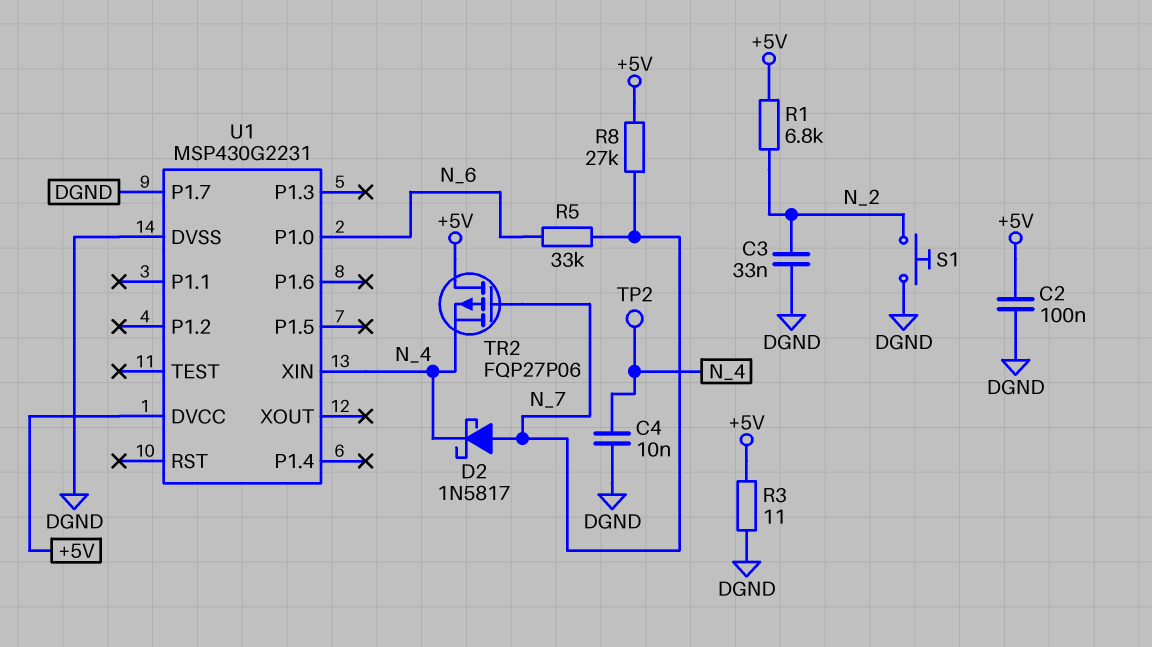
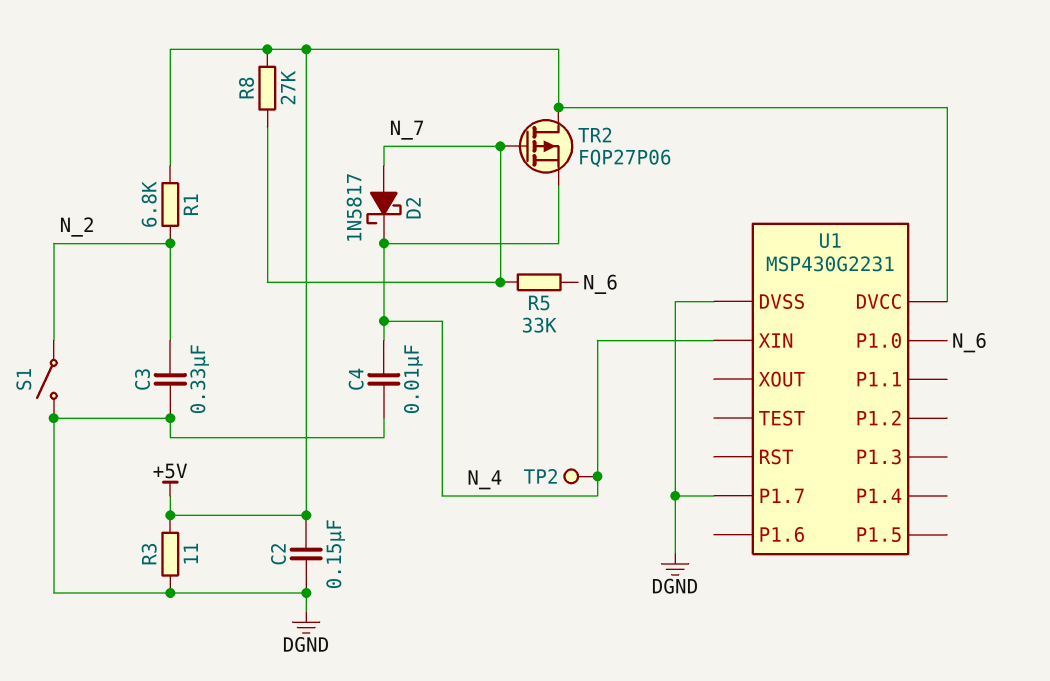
C2: 100nF (+5V, DGND) -> 150nF (+5V, DGND)
C3: 33nF (DGND, N_2) -> 330nF (DGND, N_2)
S1: button (DGND, N_2) -> switch (DGND, N_2)

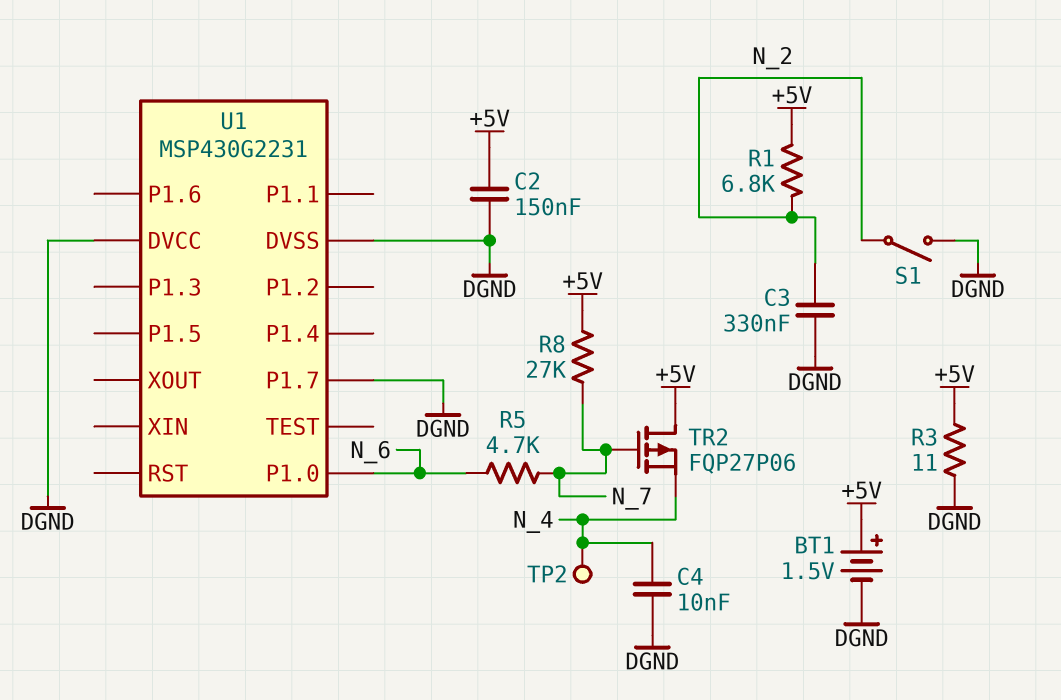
BT1: none -> 1.5V (plus +5V, minus DGND)
D2: schottky 1N5817 (A N_7, K N_4) -> none
R5: 33k (N_6, N_7) -> 4.7k (N_6, N_7)
U1 pin DVCC: +5V -> DGND
U1 pin XIN: N_4 -> none

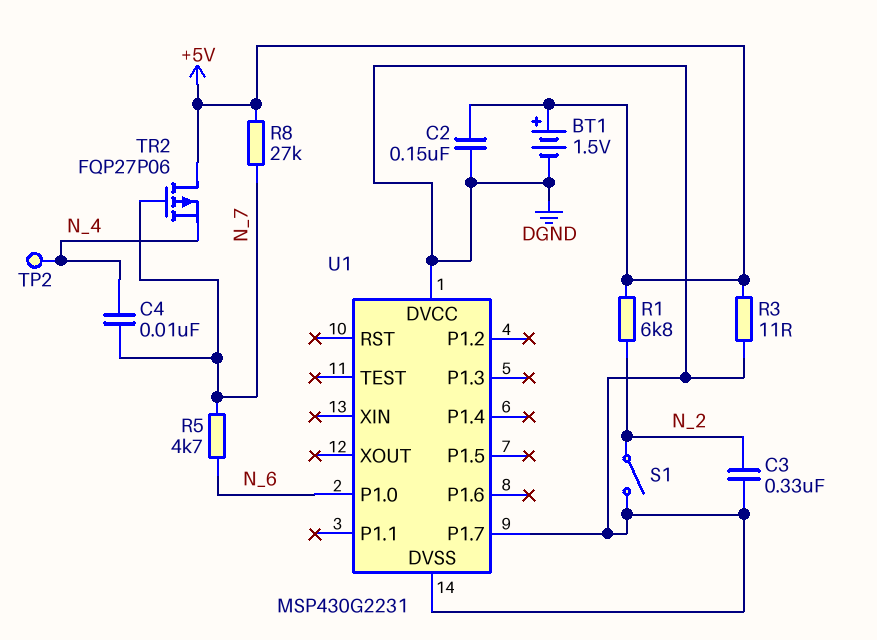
C4: 10nF (DGND, N_4) -> 10nF (N_4, N_7)

